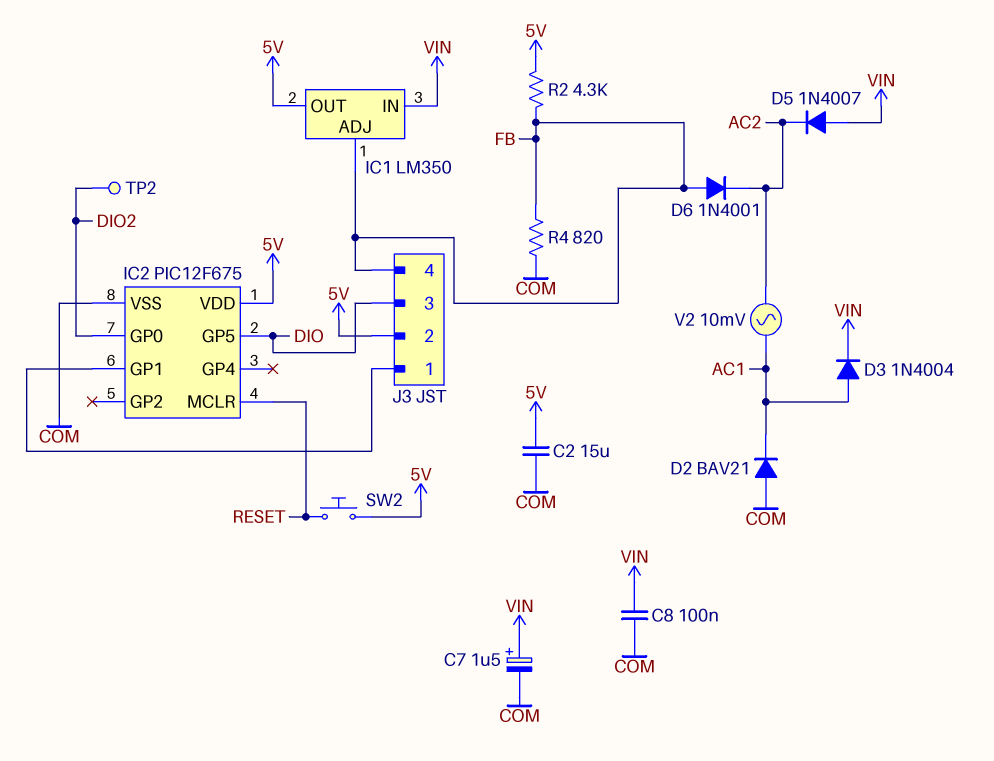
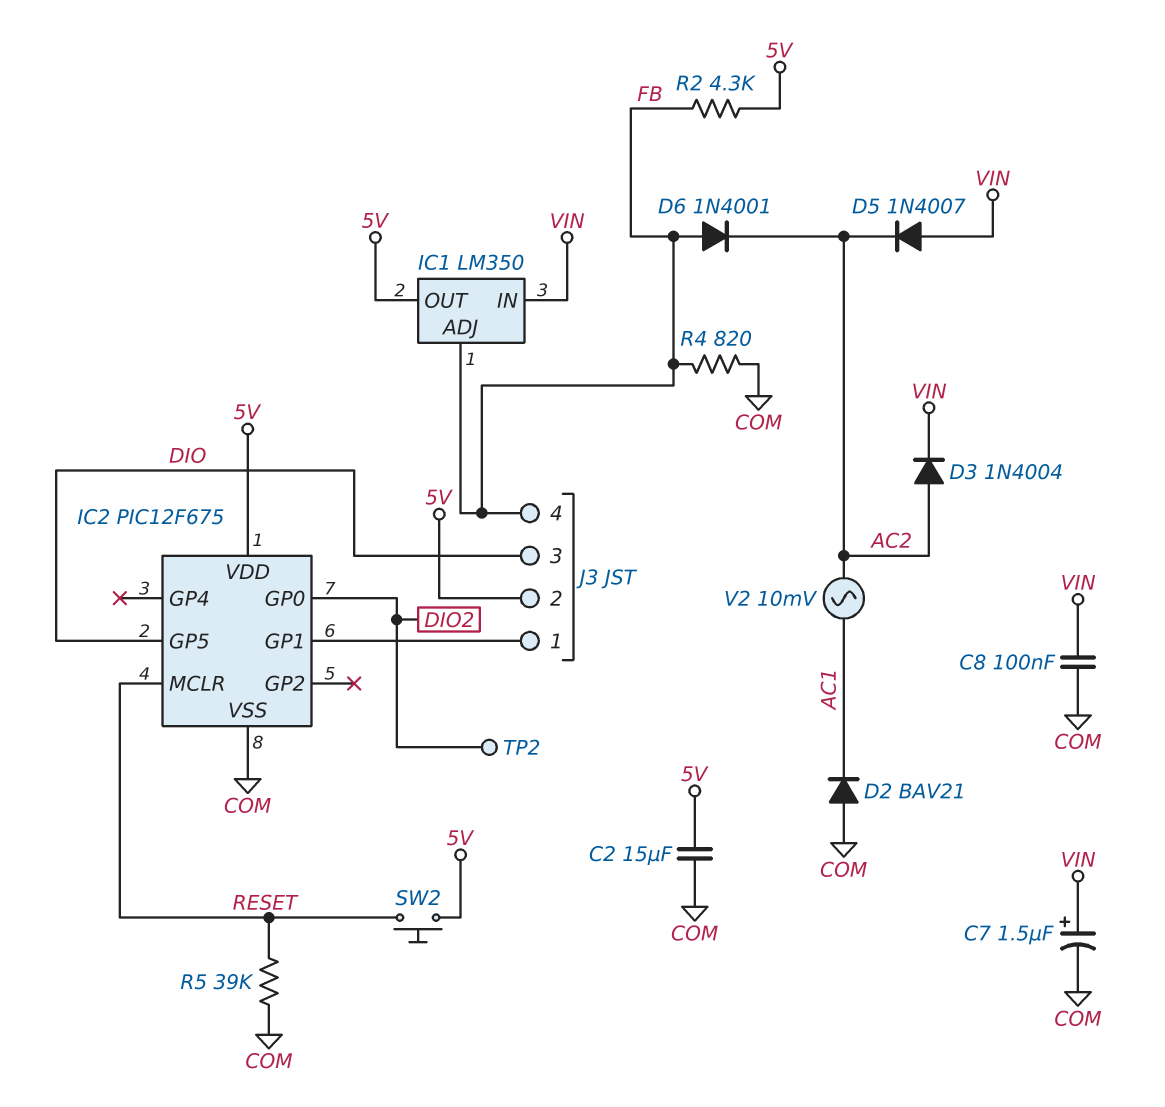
D3: diode 1N4004 (A AC1, K VIN) -> diode 1N4004 (A AC2, K VIN)
R5: none -> 39k (COM, RESET)

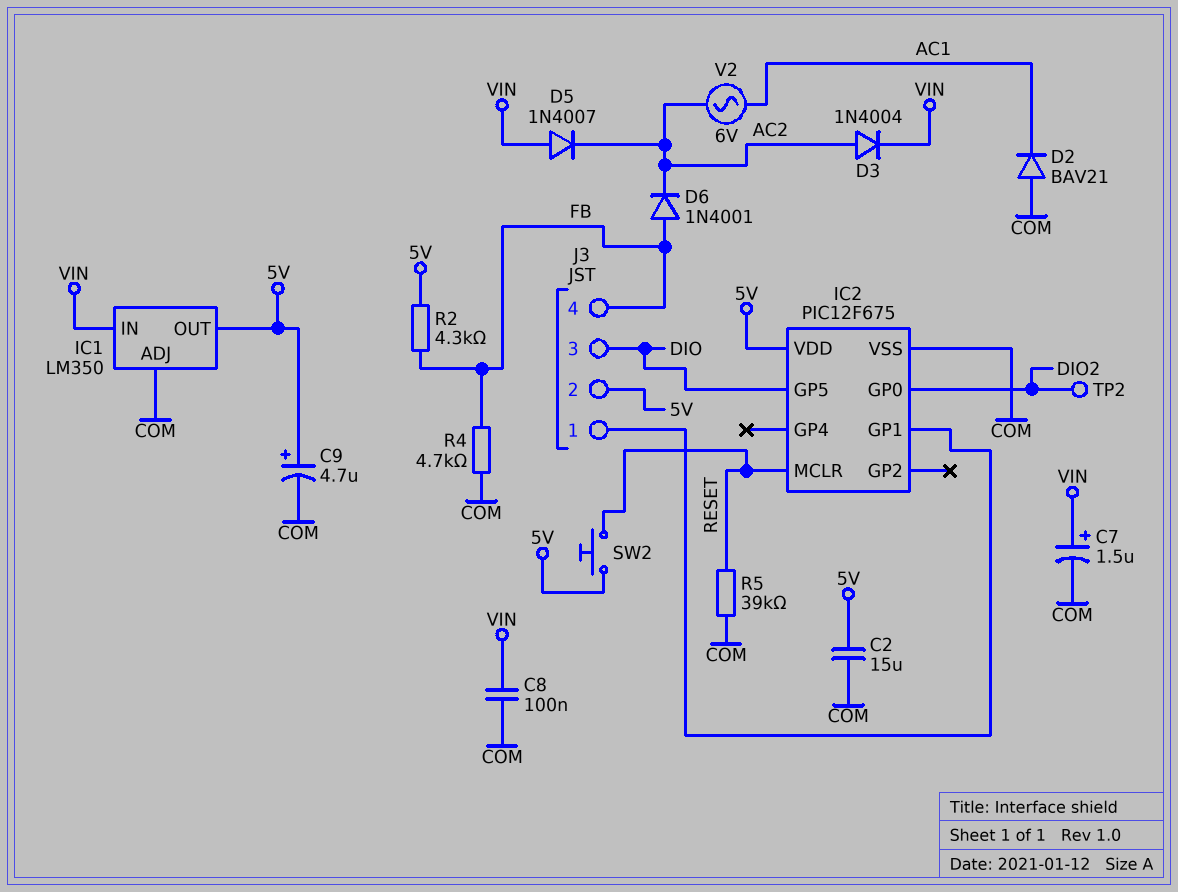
C9: none -> 4.7uF (plus 5V, minus COM)
IC1 pin ADJ: FB -> COM
R4: 820 (COM, FB) -> 4.7k (COM, FB)
V2: AC 10mV (AC1, AC2) -> AC 6V (AC1, AC2)

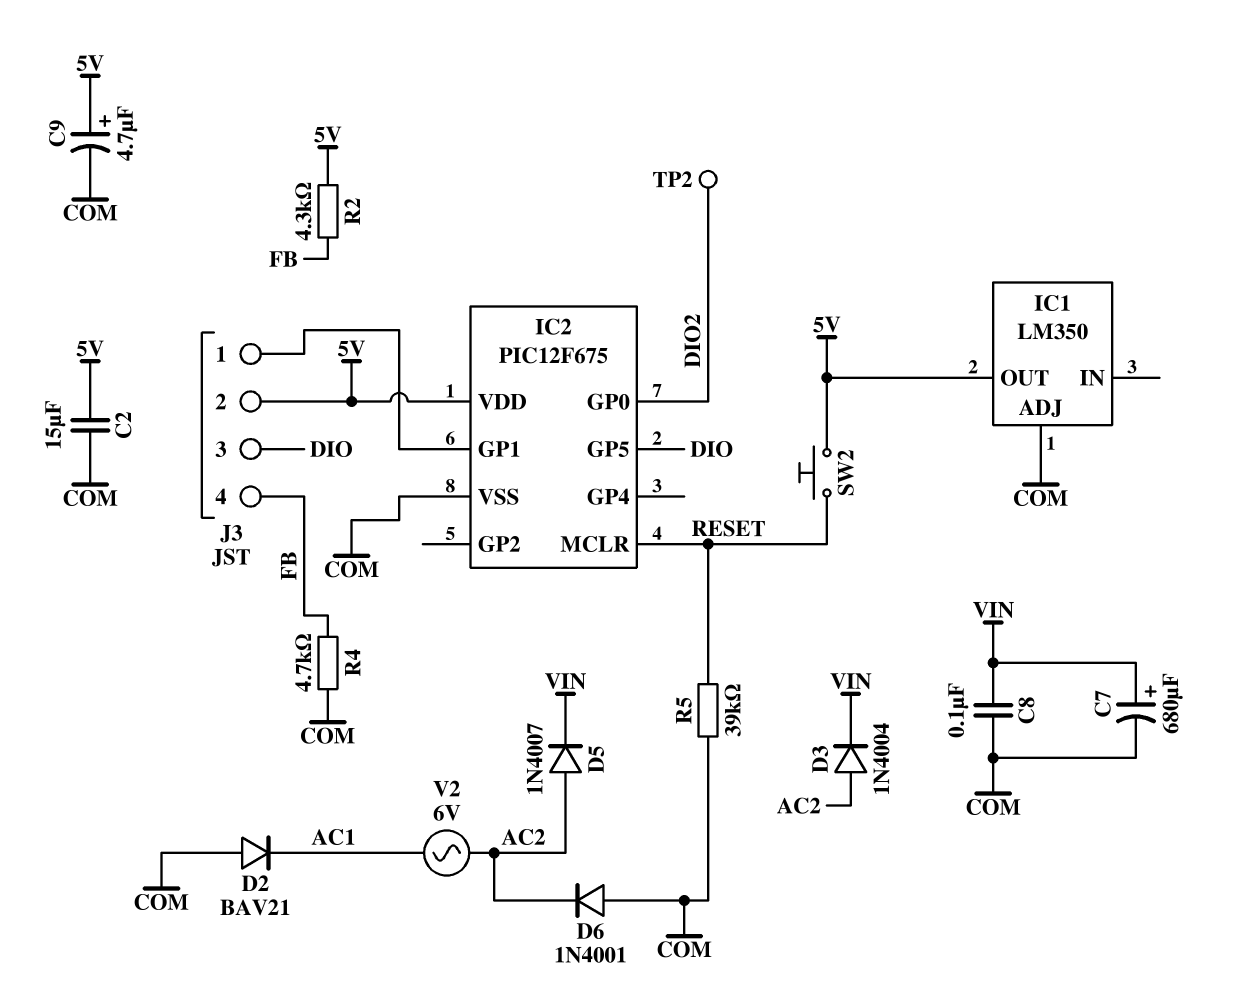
C7: 1.5uF (plus VIN, minus COM) -> 680uF (plus VIN, minus COM)
D5: diode 1N4007 (A VIN, K AC2) -> diode 1N4007 (A AC2, K VIN)
D6: diode 1N4001 (A FB, K AC2) -> diode 1N4001 (A COM, K AC2)
IC1 pin IN: VIN -> none

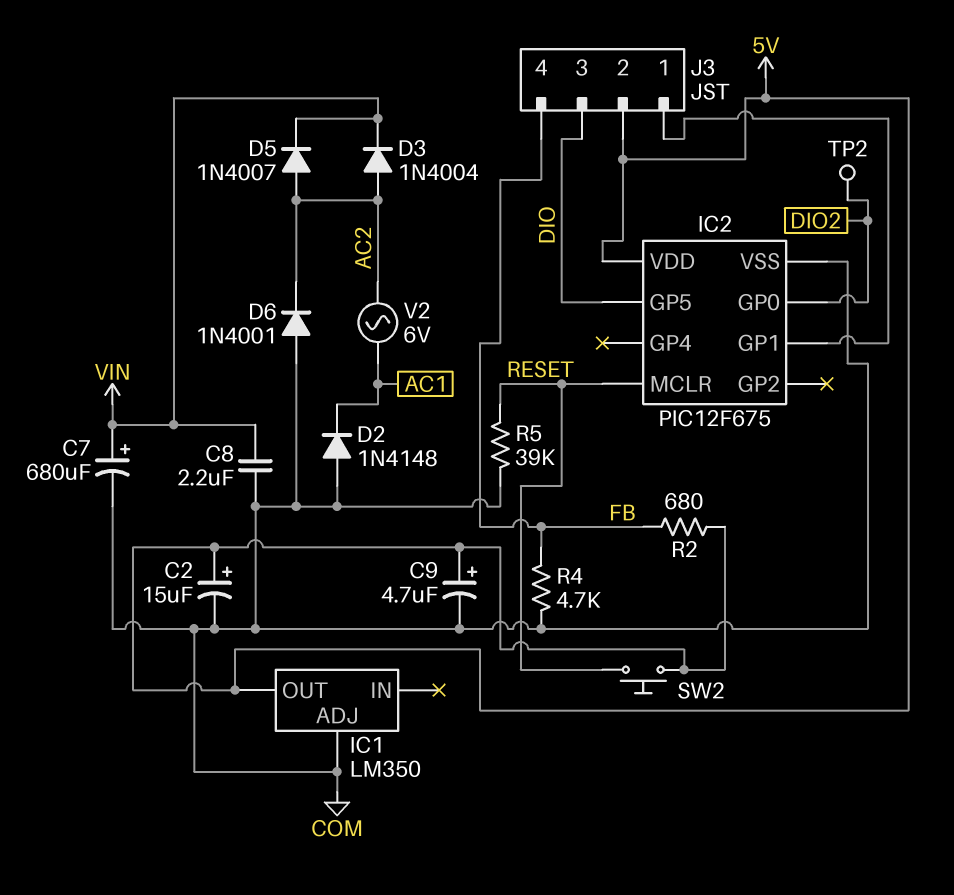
C2: 15uF (5V, COM) -> 15uF (plus 5V, minus COM)
C8: 100nF (COM, VIN) -> 2.2uF (COM, VIN)
D2: diode BAV21 (A COM, K AC1) -> diode 1N4148 (A COM, K AC1)
R2: 4.3k (5V, FB) -> 680 (5V, FB)

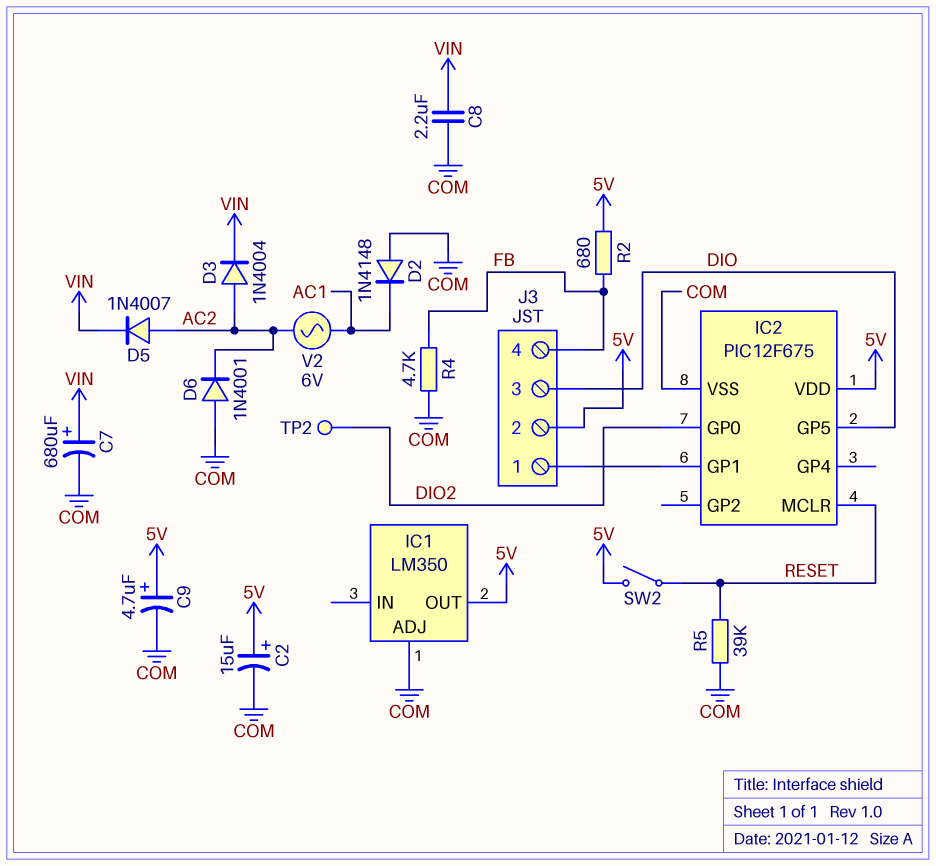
SW2: button (5V, RESET) -> switch (5V, RESET)

